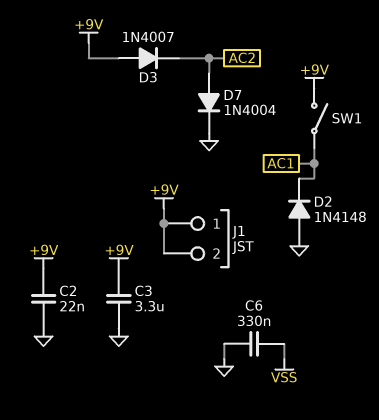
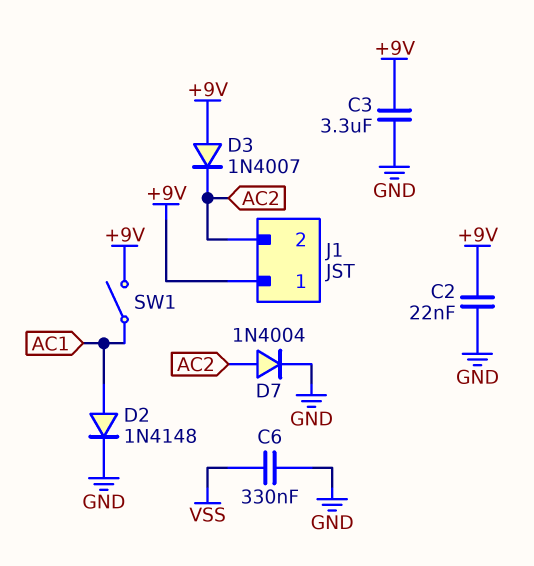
D2: diode 1N4148 (A GND, K AC1) -> diode 1N4148 (A AC1, K GND)
J1 pin 2: +9V -> AC2

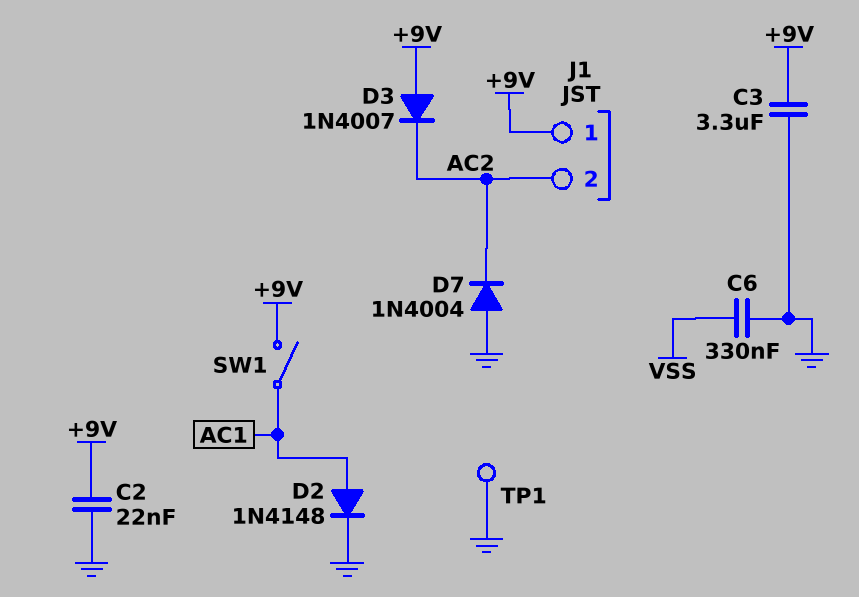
D7: diode 1N4004 (A AC2, K GND) -> diode 1N4004 (A GND, K AC2)
TP1: none -> test point (GND)

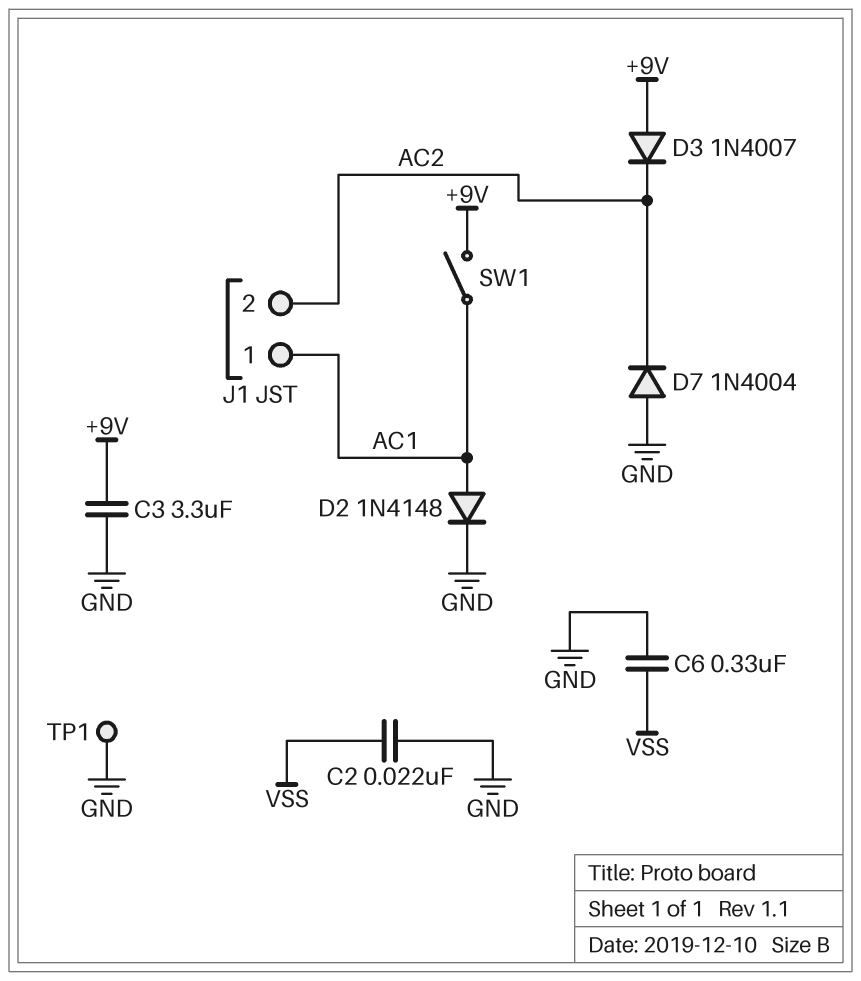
C2: 22nF (+9V, GND) -> 22nF (GND, VSS)
J1 pin 1: +9V -> AC1

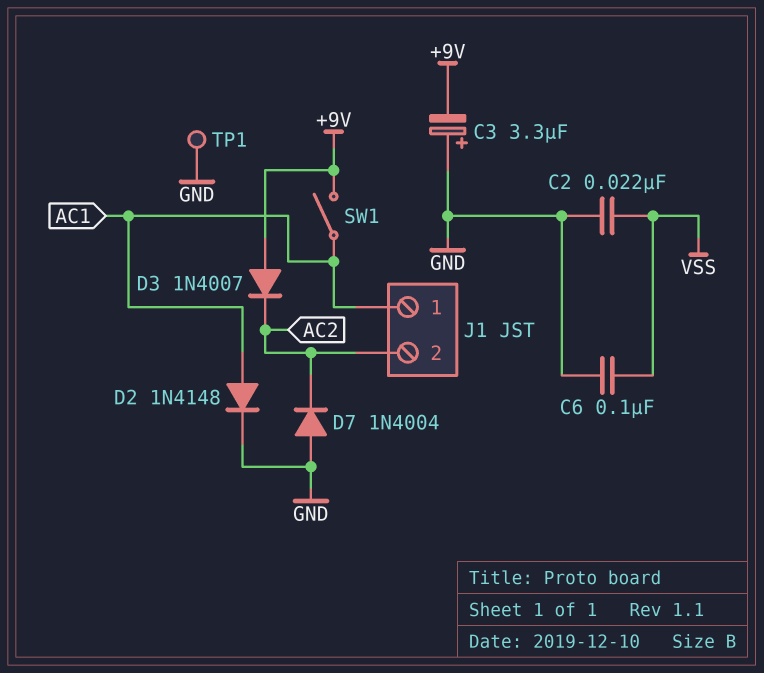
C3: 3.3uF (+9V, GND) -> 3.3uF (plus GND, minus +9V)
C6: 330nF (GND, VSS) -> 100nF (GND, VSS)

